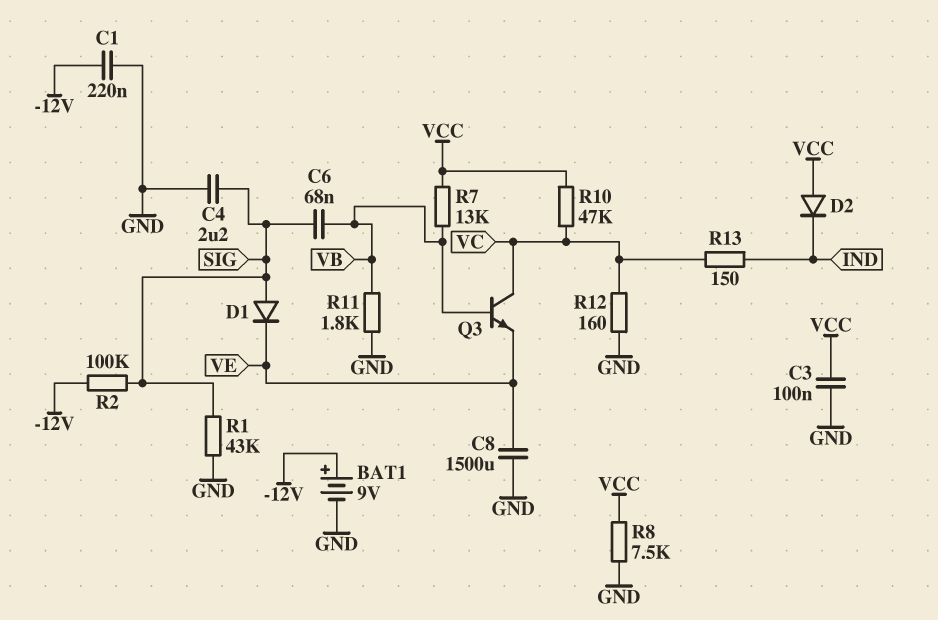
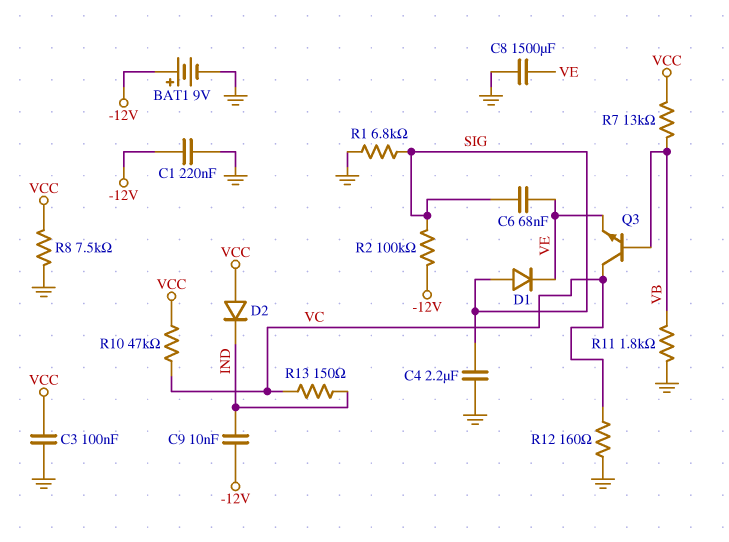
C6: 68nF (SIG, VB) -> 68nF (SIG, VE)
C9: none -> 10nF (-12V, IND)
R1: 43k (GND, SIG) -> 6.8k (GND, SIG)

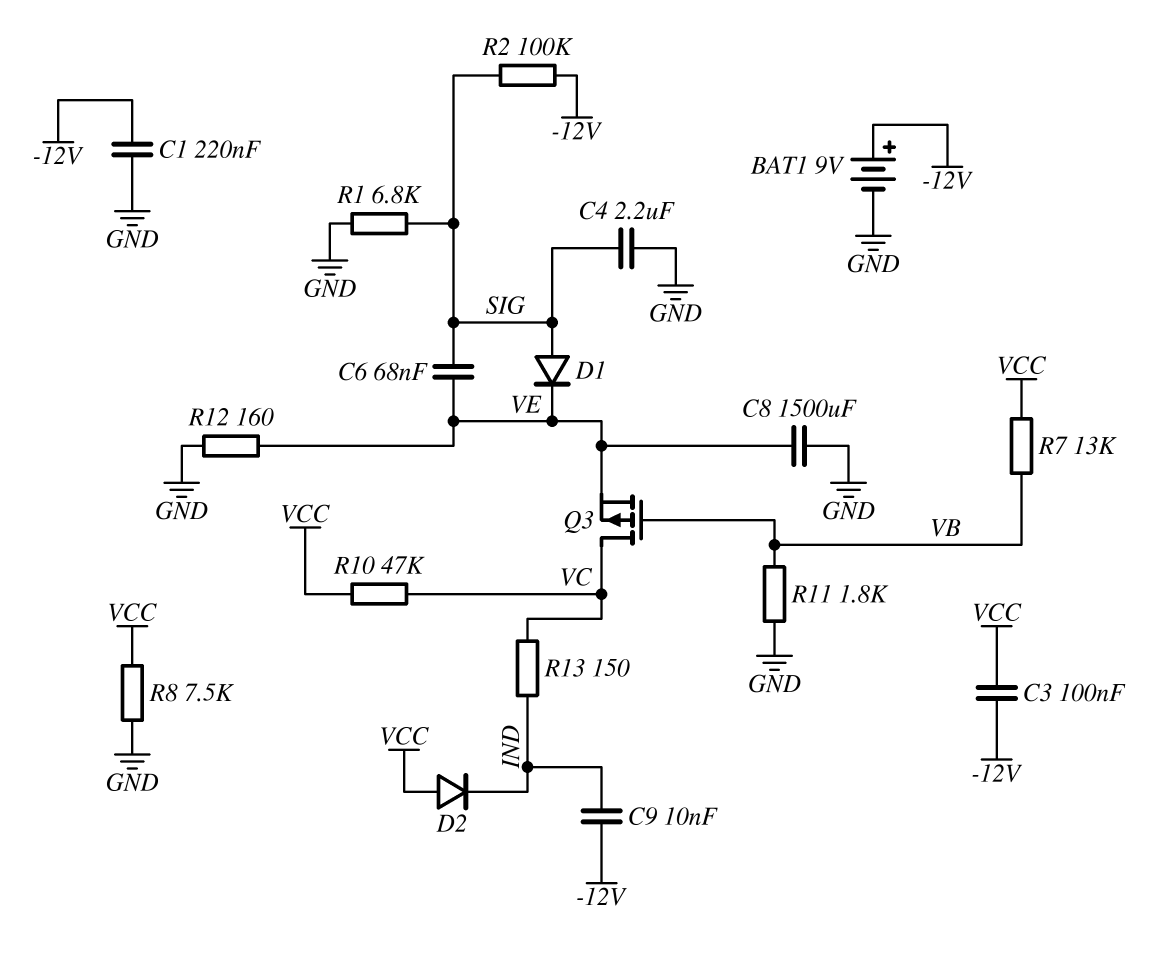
C3: 100nF (GND, VCC) -> 100nF (-12V, VCC)
Q3: NPN (B VB, C VC, E VE) -> PMOS (G VB, D VC, S VE)
R12: 160 (GND, VC) -> 160 (GND, VE)

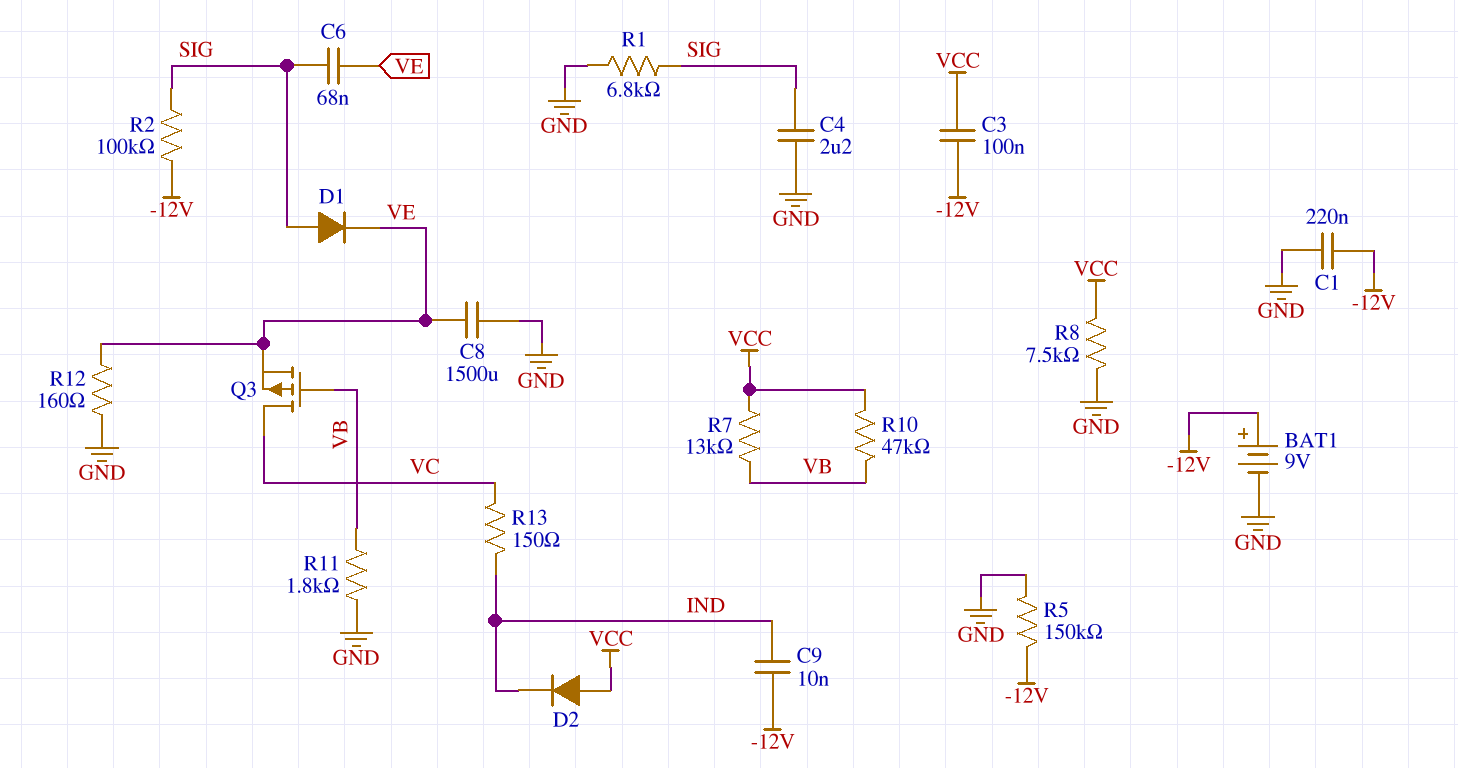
R5: none -> 150k (-12V, GND)
R10: 47k (VC, VCC) -> 47k (VB, VCC)

